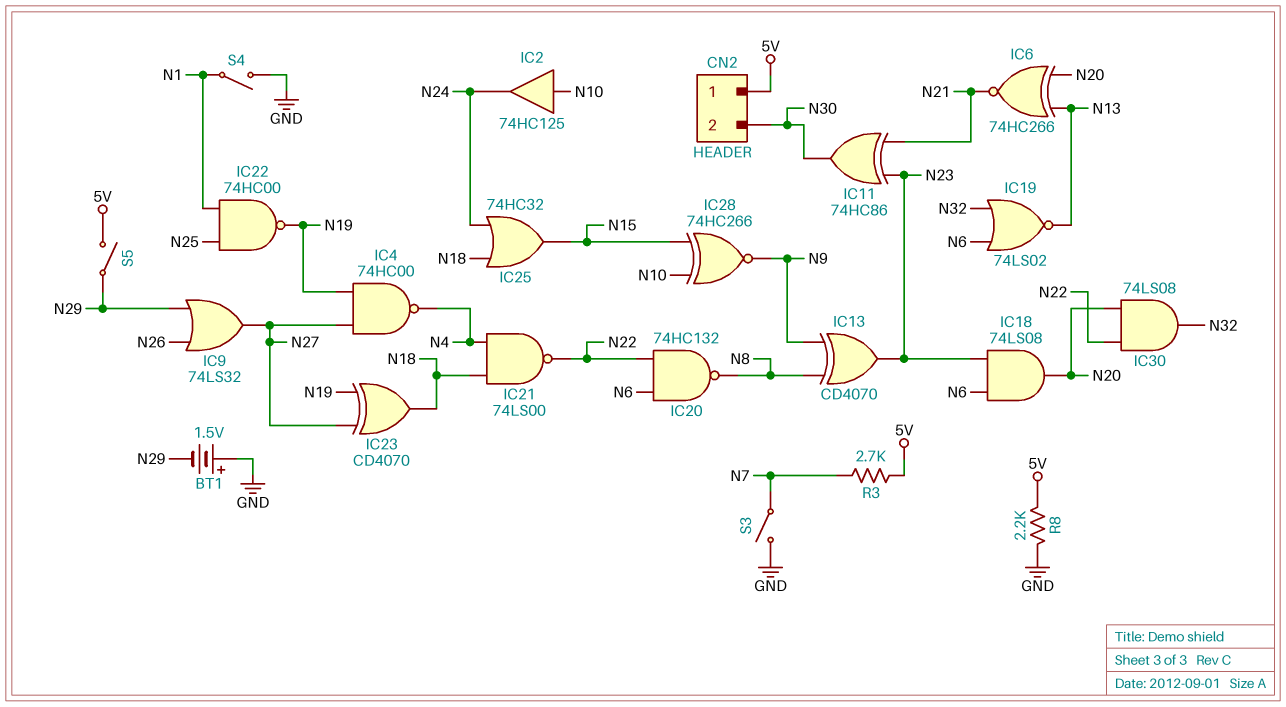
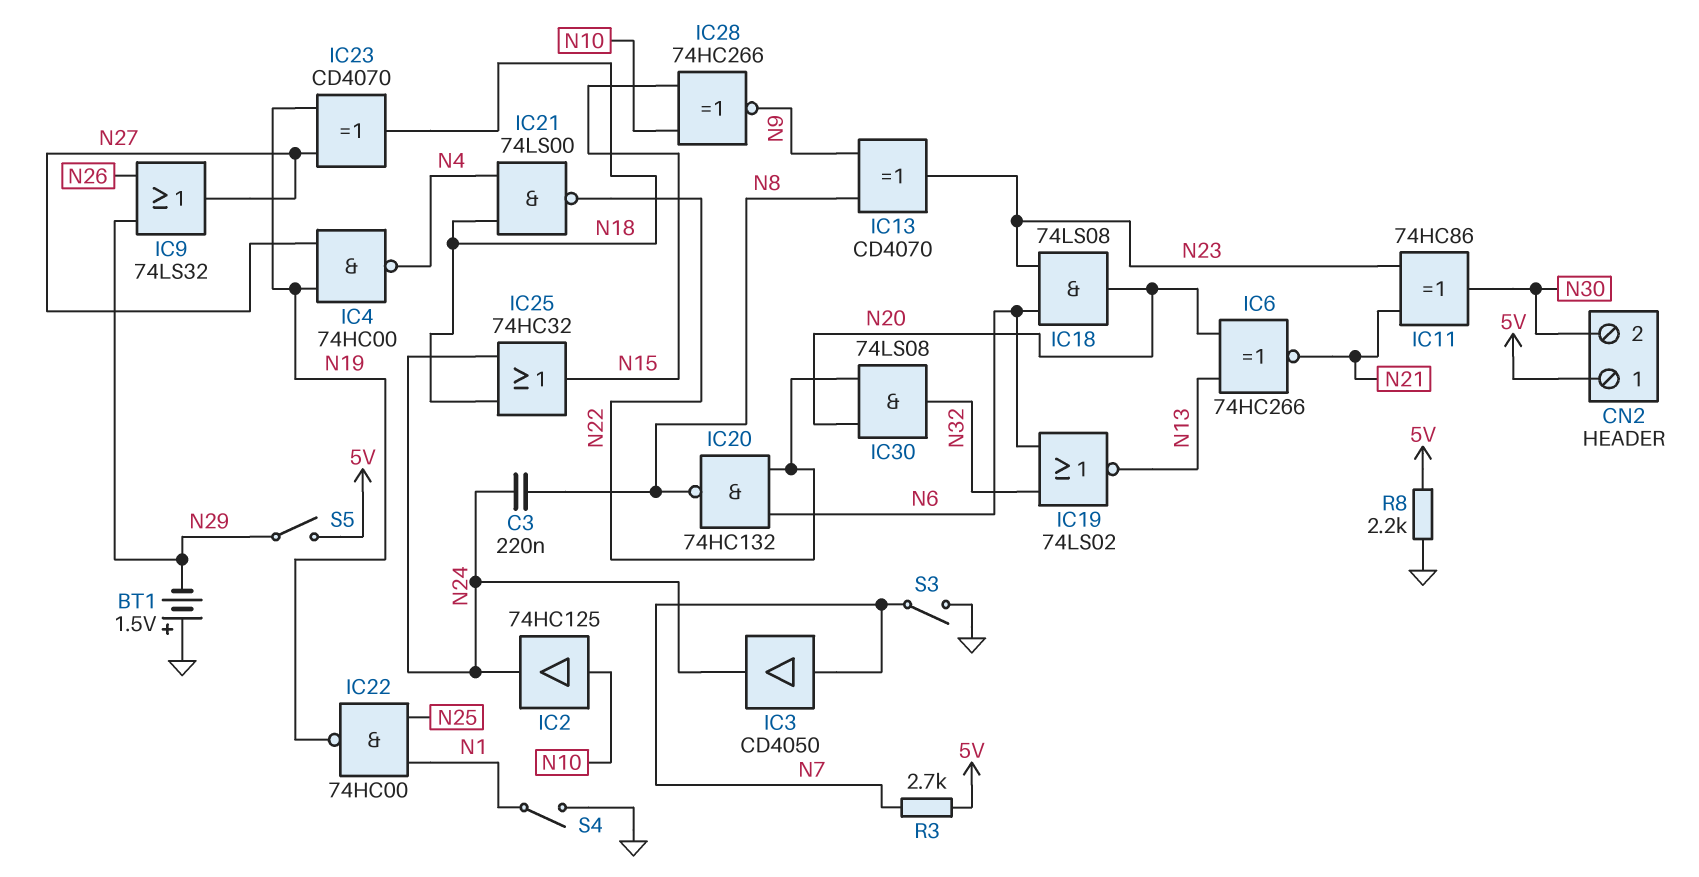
C3: none -> 220nF (N8, N24)
IC3: none -> buffer CD4050 (in N7, out N24)

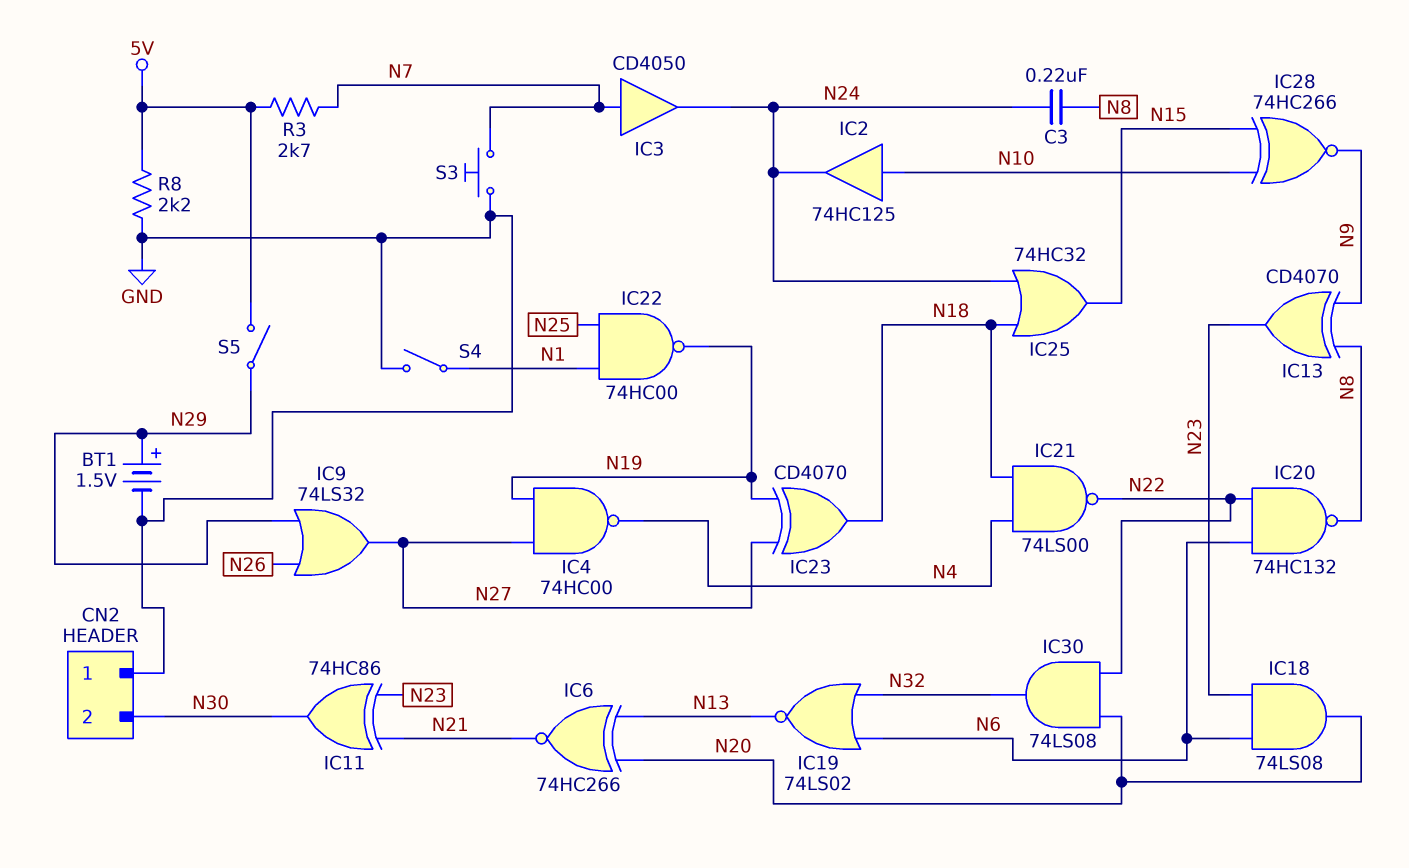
BT1: 1.5V (plus GND, minus N29) -> 1.5V (plus N29, minus GND)
CN2 pin 1: 5V -> GND
S3: switch (GND, N7) -> button (GND, N7)

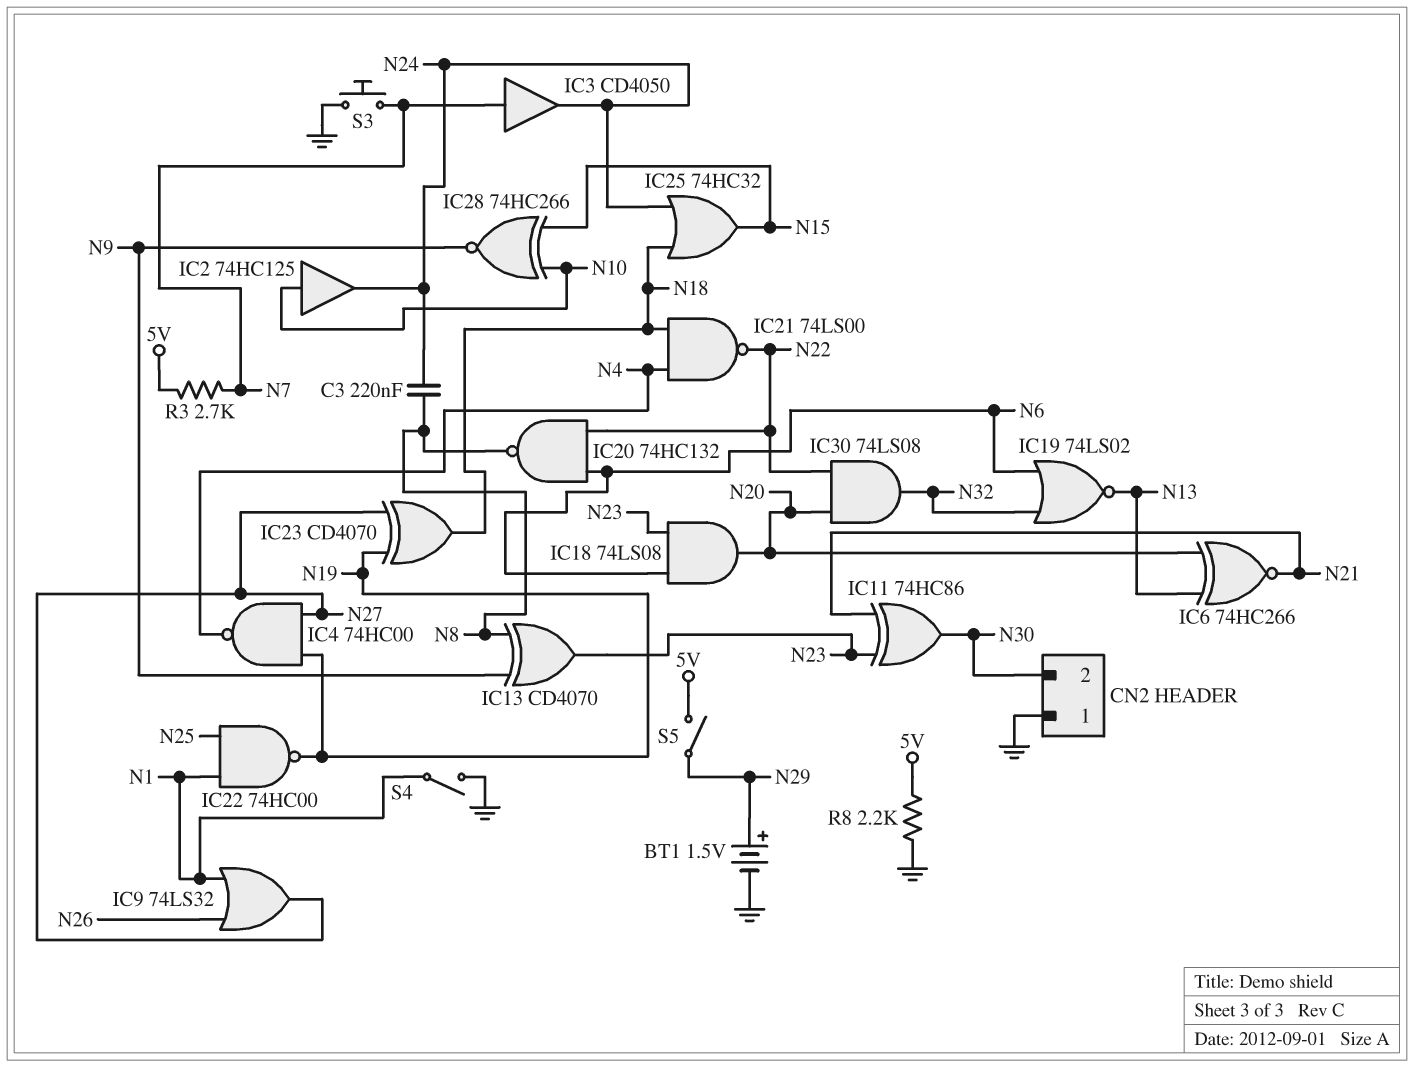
IC9: OR 74LS32 (in N26, in N29, out N27) -> OR 74LS32 (in N1, in N26, out N27)

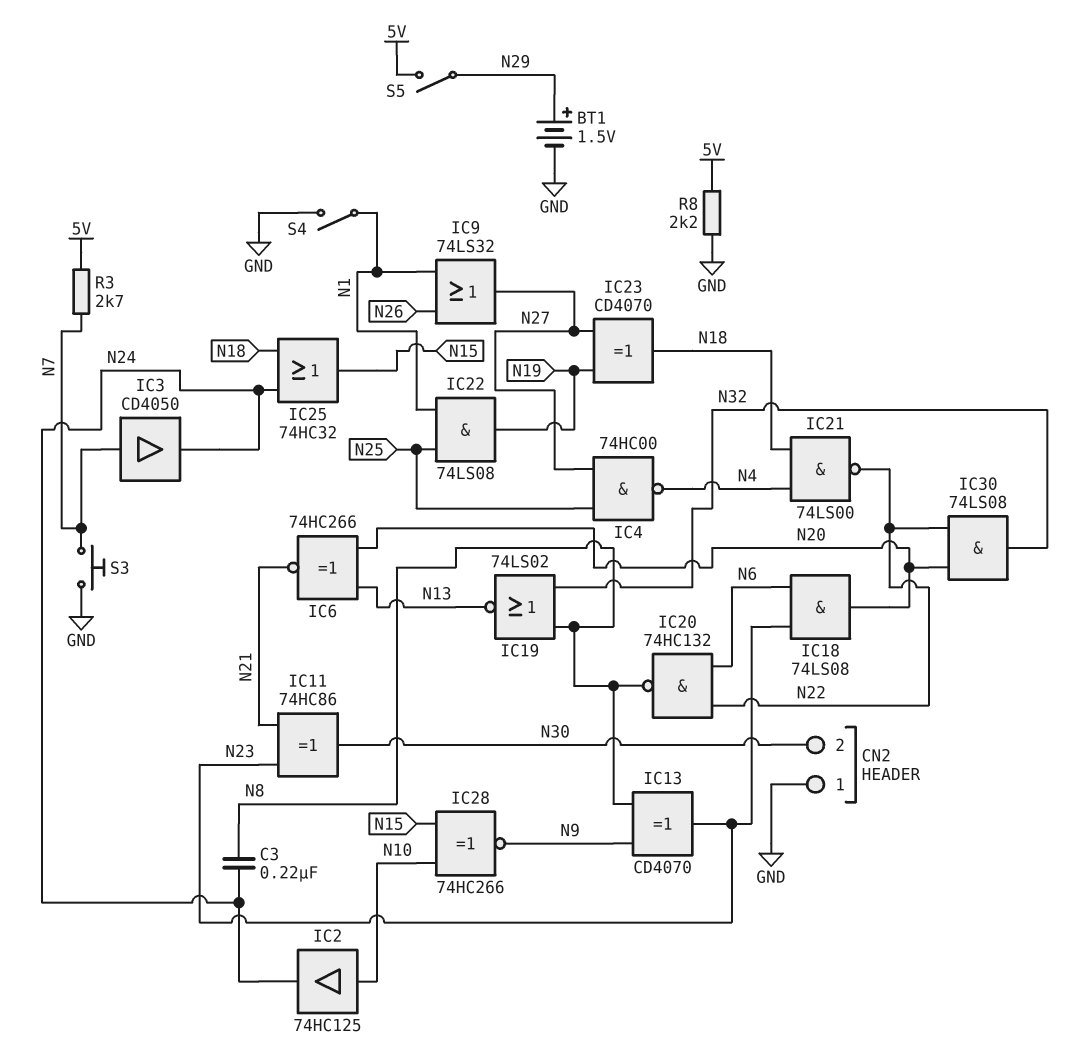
IC4: NAND 74HC00 (in N19, in N27, out N4) -> NAND 74HC00 (in N25, in N27, out N4)
IC19: NOR 74LS02 (in N6, in N32, out N13) -> NOR 74LS02 (in N8, in N32, out N13)
IC22: NAND 74HC00 (in N1, in N25, out N19) -> AND 74LS08 (in N1, in N25, out N19)

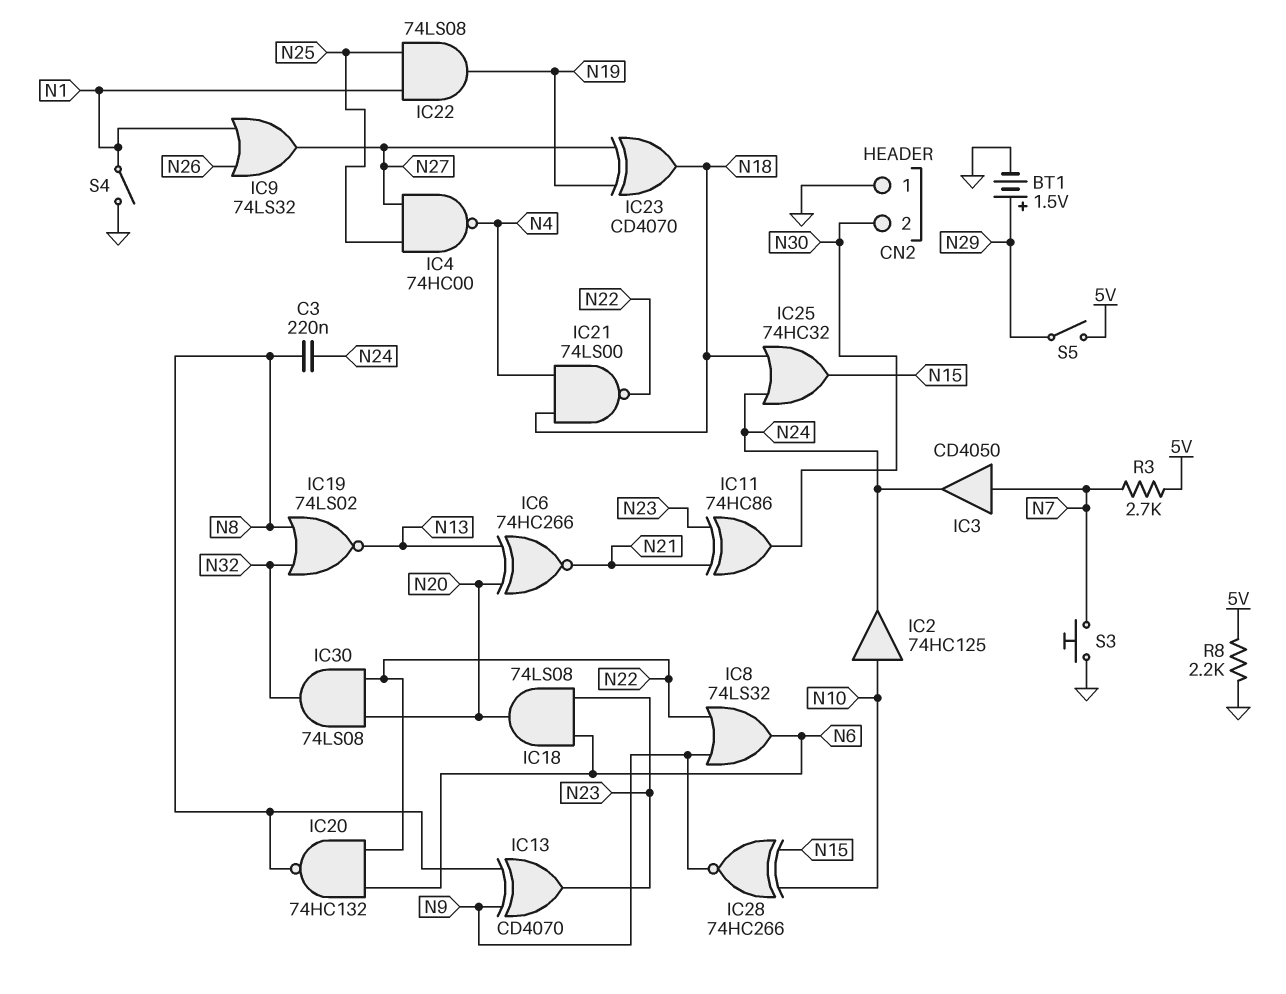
IC8: none -> OR 74LS32 (in N9, in N22, out N6)

